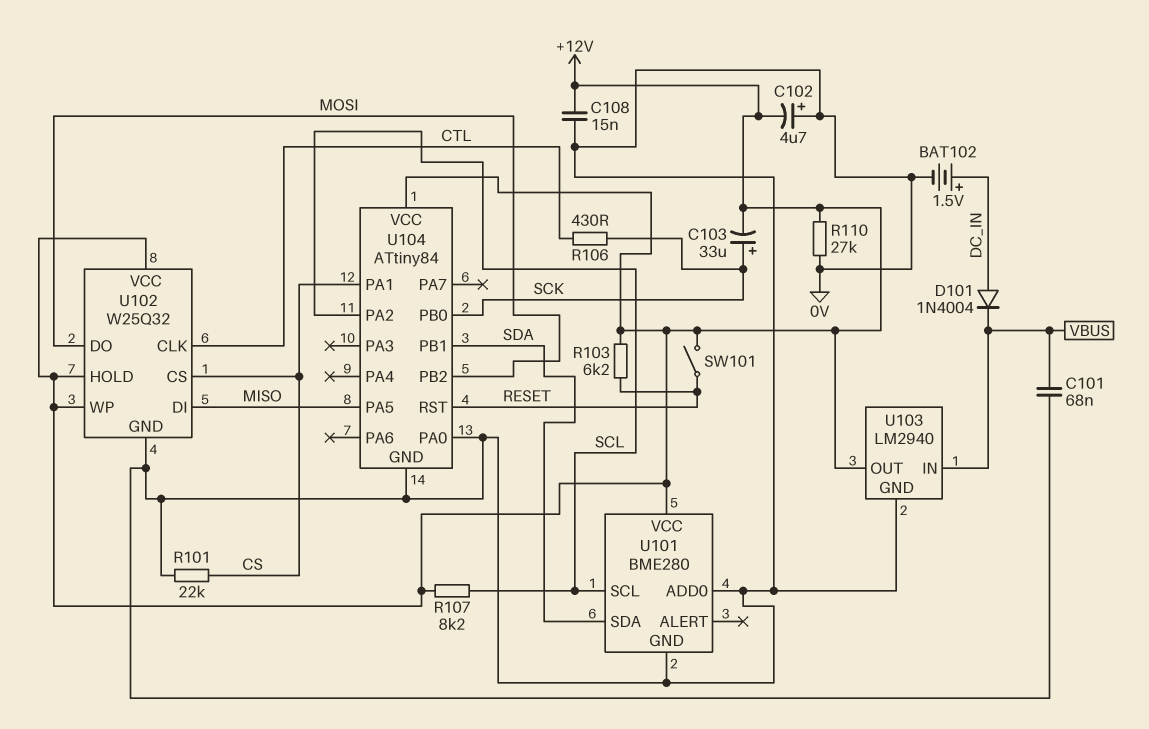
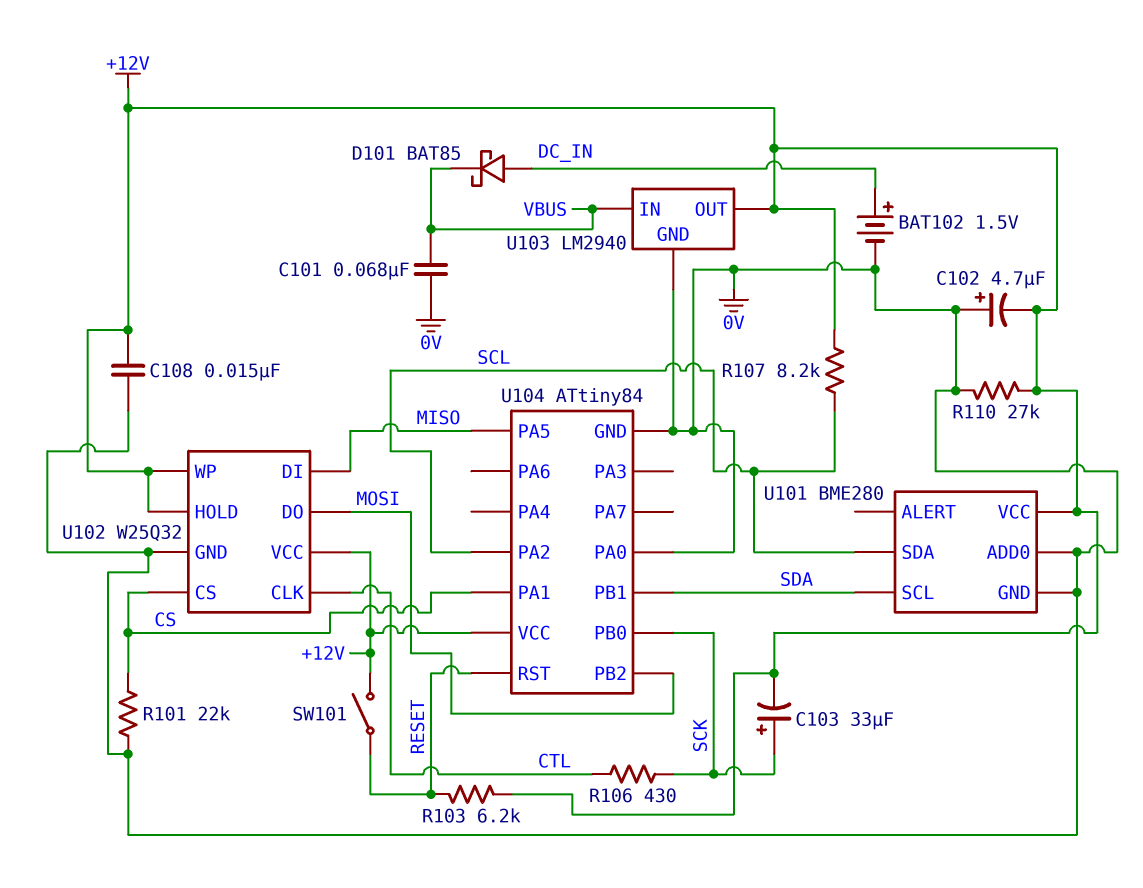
D101: diode 1N4004 (A DC_IN, K VBUS) -> schottky BAT85 (A DC_IN, K VBUS)
U101 pin SCL: SCL -> SDA
U101 pin SDA: SDA -> SCL

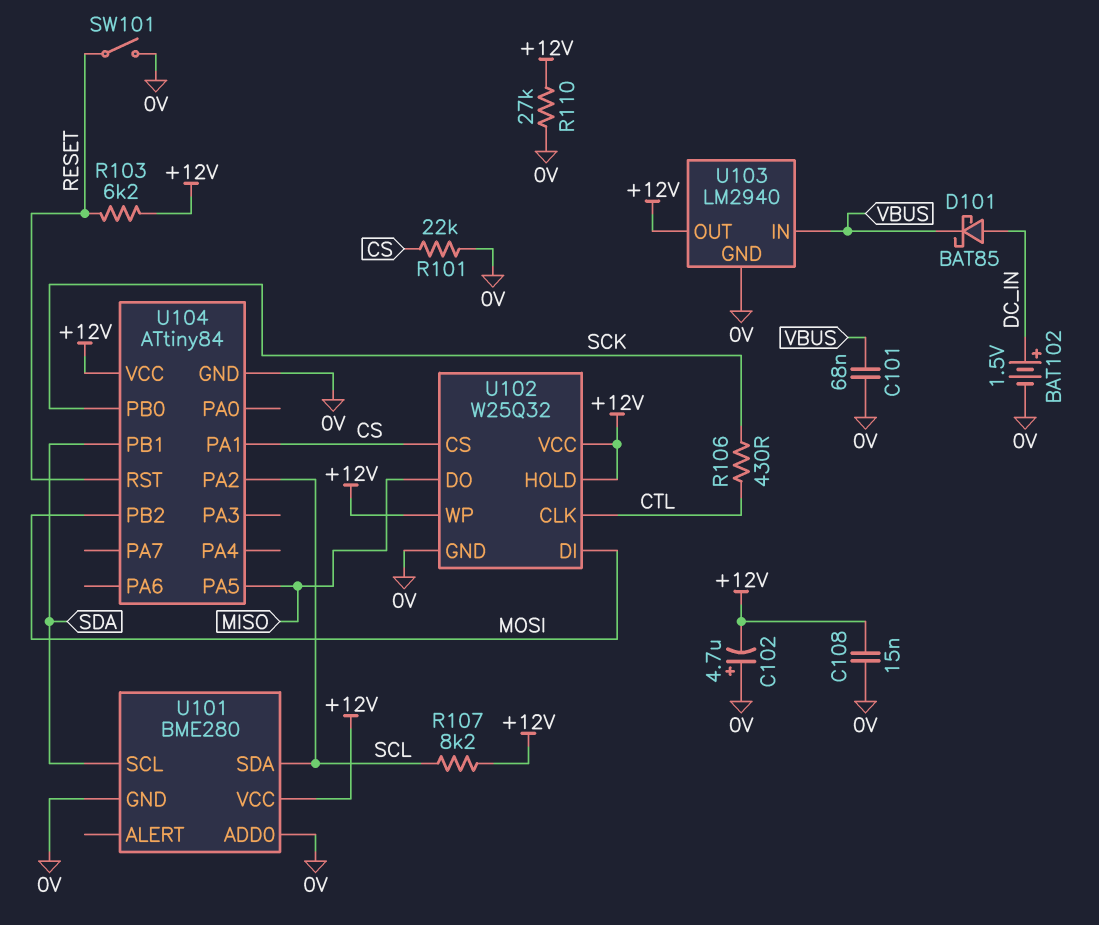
C103: 33uF (plus SCK, minus +12V) -> none
SW101: switch (+12V, RESET) -> switch (0V, RESET)
U102 pin DI: MISO -> MOSI
U102 pin DO: MOSI -> MISO
U104 pin PA0: 0V -> none

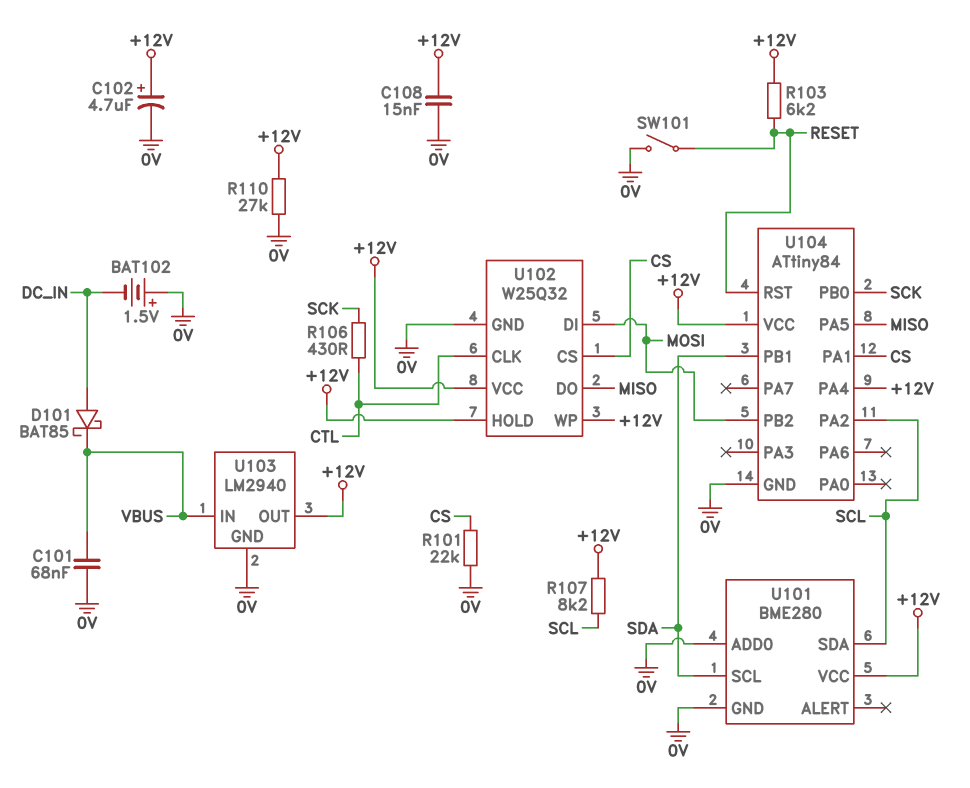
BAT102: 1.5V (plus DC_IN, minus 0V) -> 1.5V (plus 0V, minus DC_IN)
C102: 4.7uF (plus 0V, minus +12V) -> 4.7uF (plus +12V, minus 0V)
U104 pin PA4: none -> +12V

